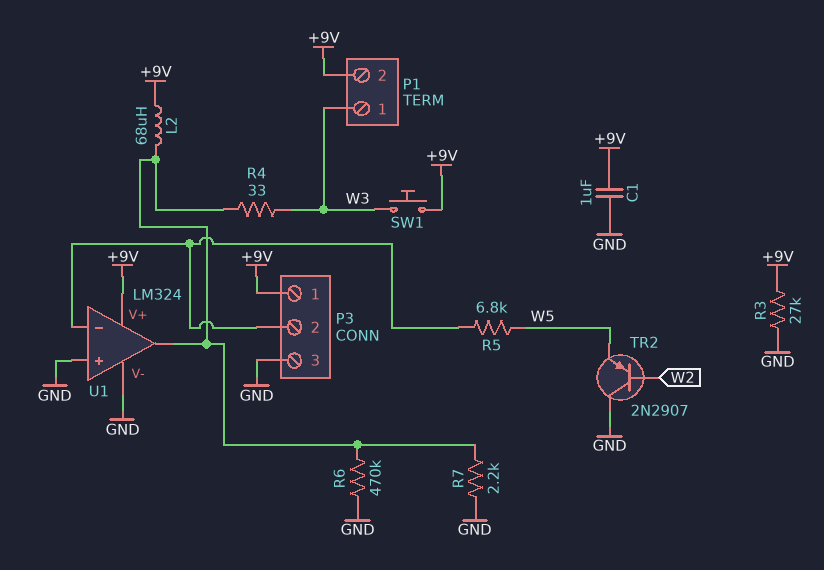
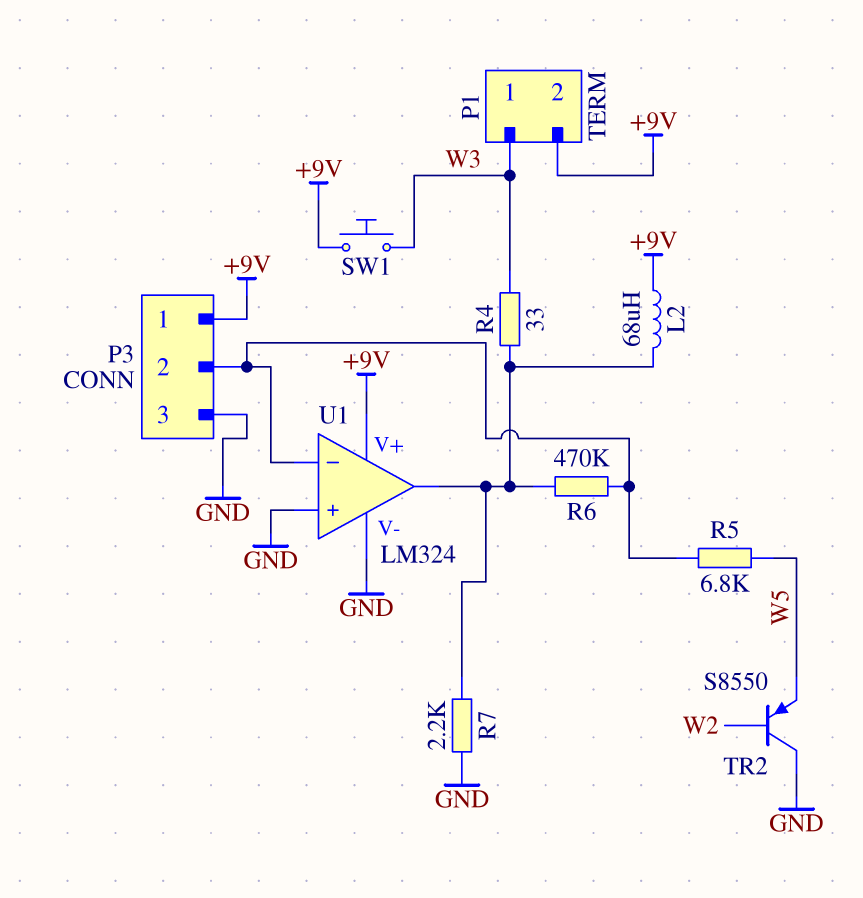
C1: 1uF (+9V, GND) -> none
R3: 27k (+9V, GND) -> none
R6: 470k (GND, U1/out) -> 470k (P3/2, U1/out)
TR2: PNP 2N2907 (B W2, C GND, E W5) -> PNP S8550 (B W2, C GND, E W5)

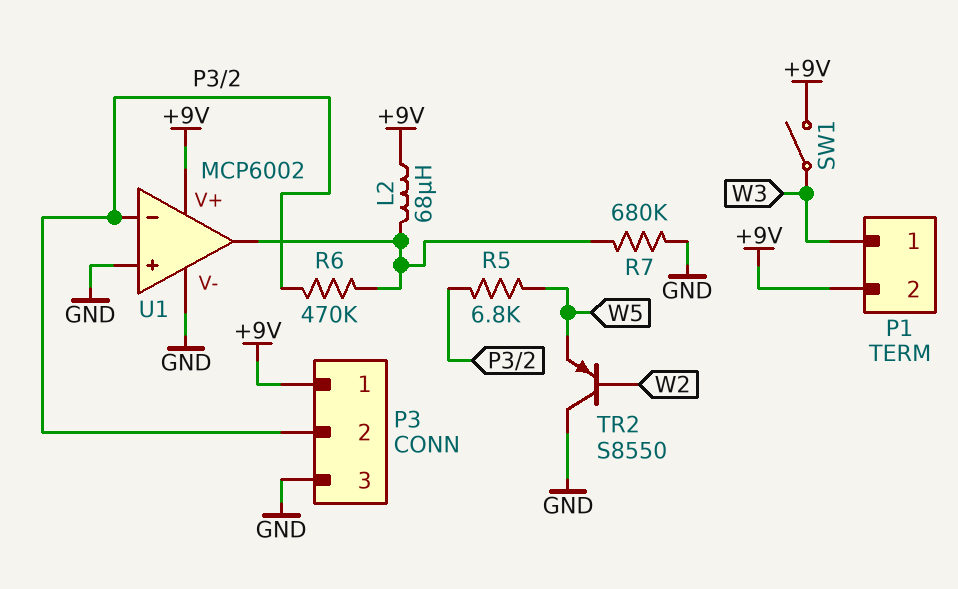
R4: 33 (U1/out, W3) -> none
R7: 2.2k (GND, U1/out) -> 680k (GND, U1/out)
SW1: button (+9V, W3) -> switch (+9V, W3)
U1: LM324 -> MCP6002

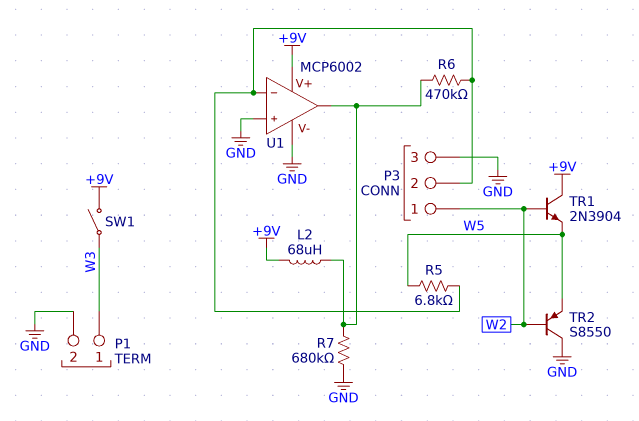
P1 pin 2: +9V -> GND
P3 pin 1: +9V -> W2
TR1: none -> NPN 2N3904 (B W2, C +9V, E W5)

